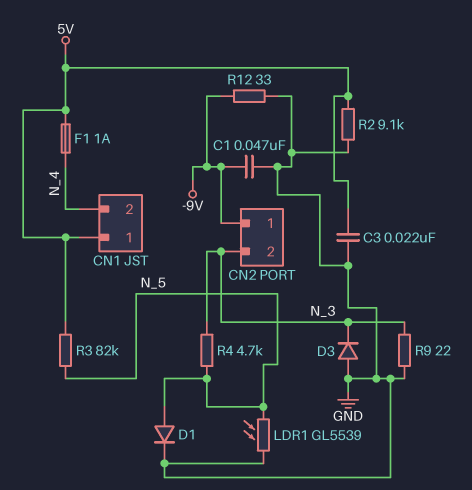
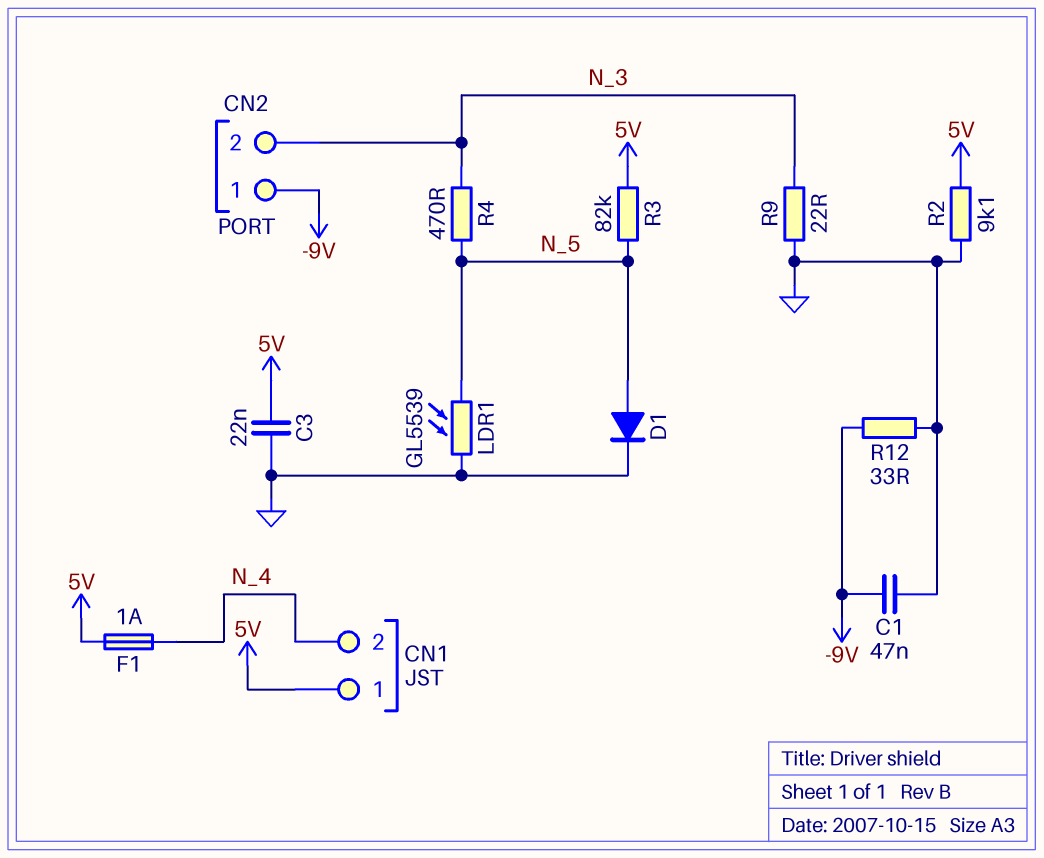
D3: diode (A GND, K N_3) -> none
R4: 4.7k (N_3, N_5) -> 470 (N_3, N_5)

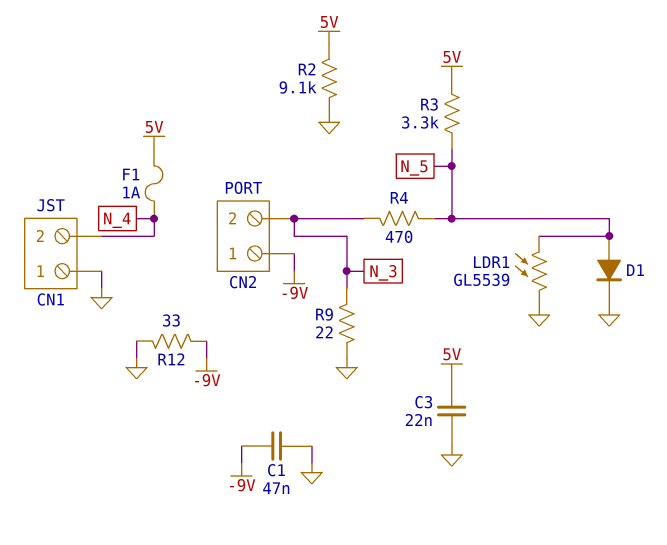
CN1 pin 1: 5V -> GND
R3: 82k (5V, N_5) -> 3.3k (5V, N_5)

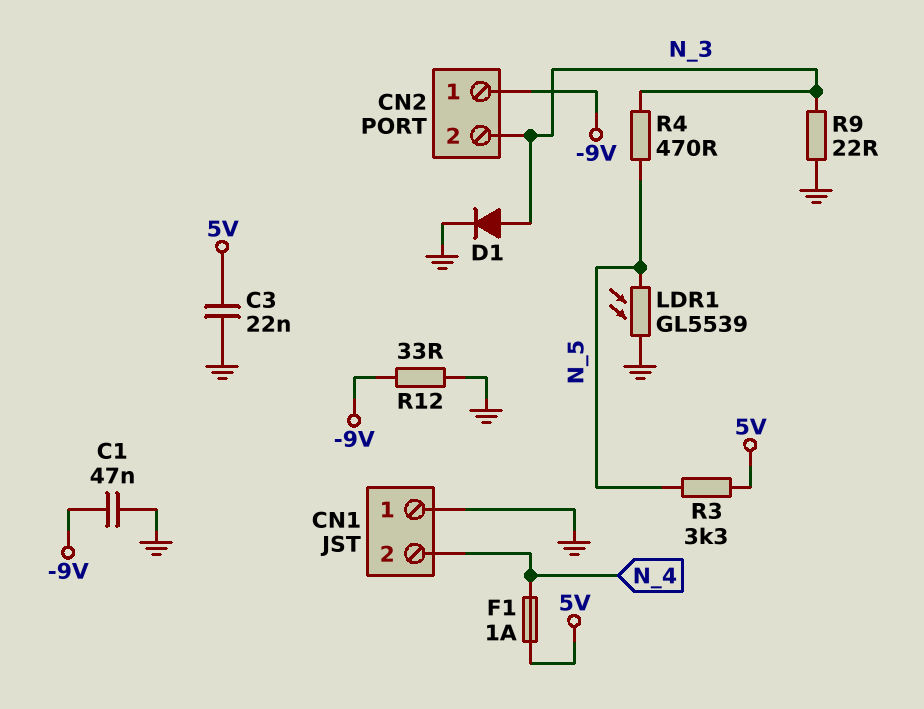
D1: diode (A N_5, K GND) -> diode (A N_3, K GND)
R2: 9.1k (5V, GND) -> none

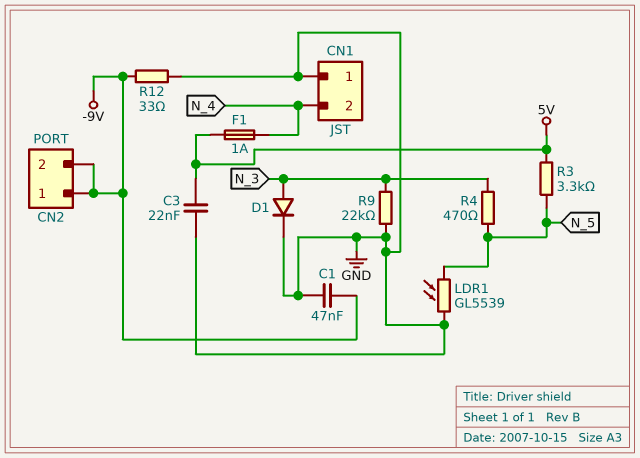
CN2 pin 2: N_3 -> -9V
R9: 22 (GND, N_3) -> 22k (GND, N_3)

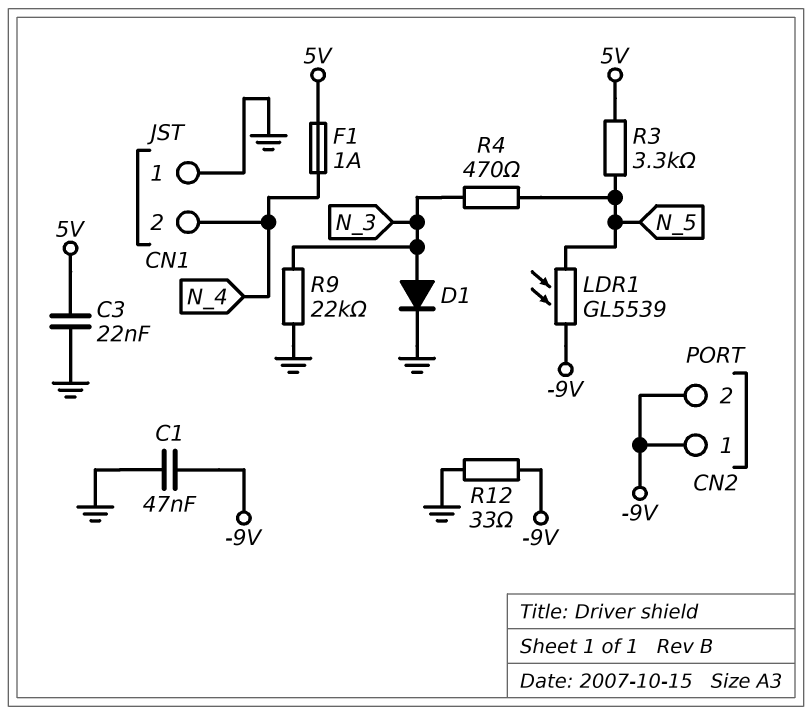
LDR1: GL5539 (GND, N_5) -> GL5539 (-9V, N_5)

